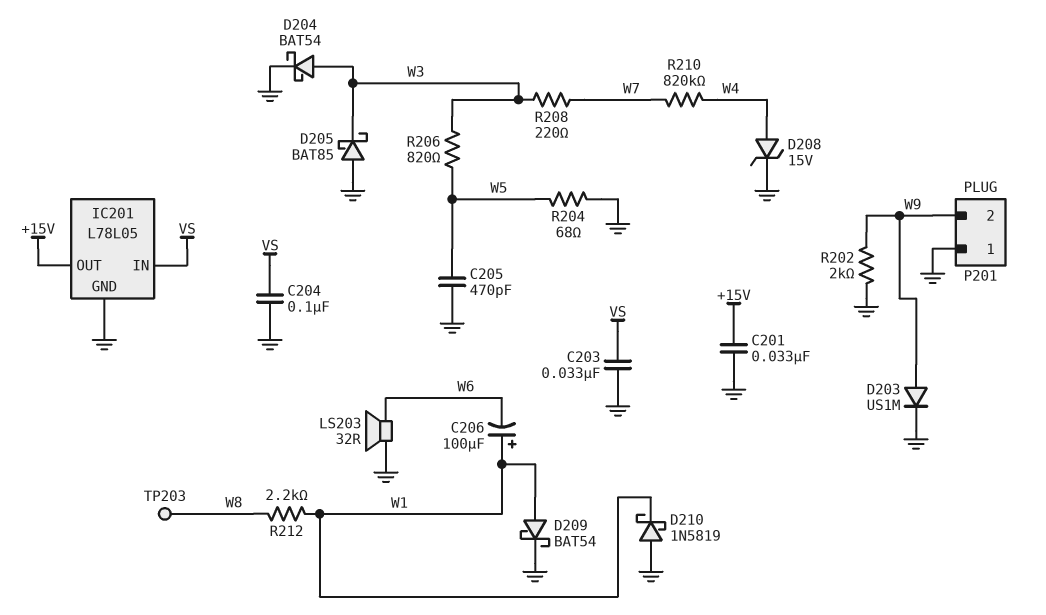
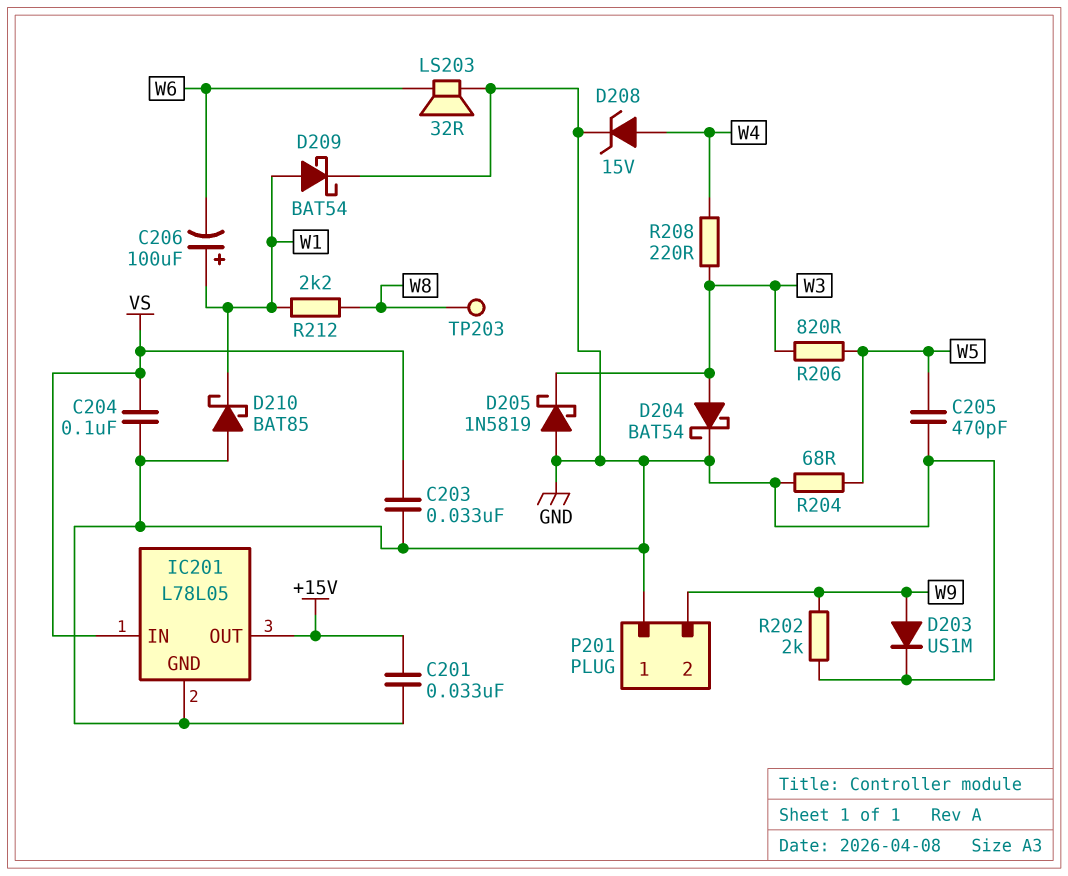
D205: schottky BAT85 (A GND, K W3) -> schottky 1N5819 (A GND, K W3)
D210: schottky 1N5819 (A GND, K W1) -> schottky BAT85 (A GND, K W1)
R208: 220 (W3, W7) -> 220 (W3, W4)
R210: 820k (W4, W7) -> none

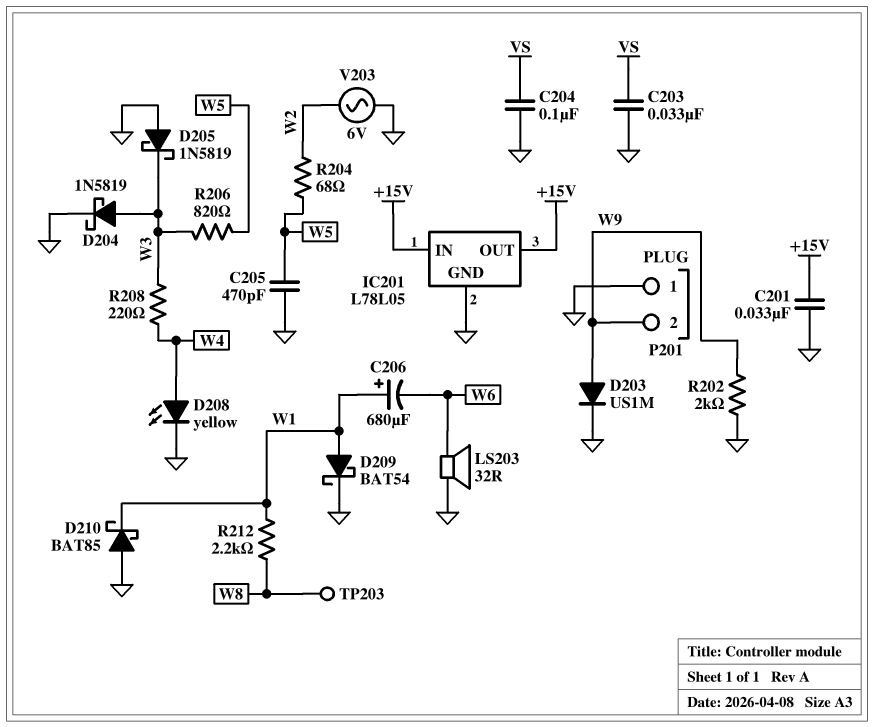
C206: 100uF (plus W1, minus W6) -> 680uF (plus W1, minus W6)
D204: schottky BAT54 (A W3, K GND) -> schottky 1N5819 (A W3, K GND)
D208: zener 15V (A W4, K GND) -> LED yellow (A W4, K GND)
IC201 pin IN: VS -> +15V
R204: 68 (GND, W5) -> 68 (W2, W5)
V203: none -> AC 6V (GND, W2)

